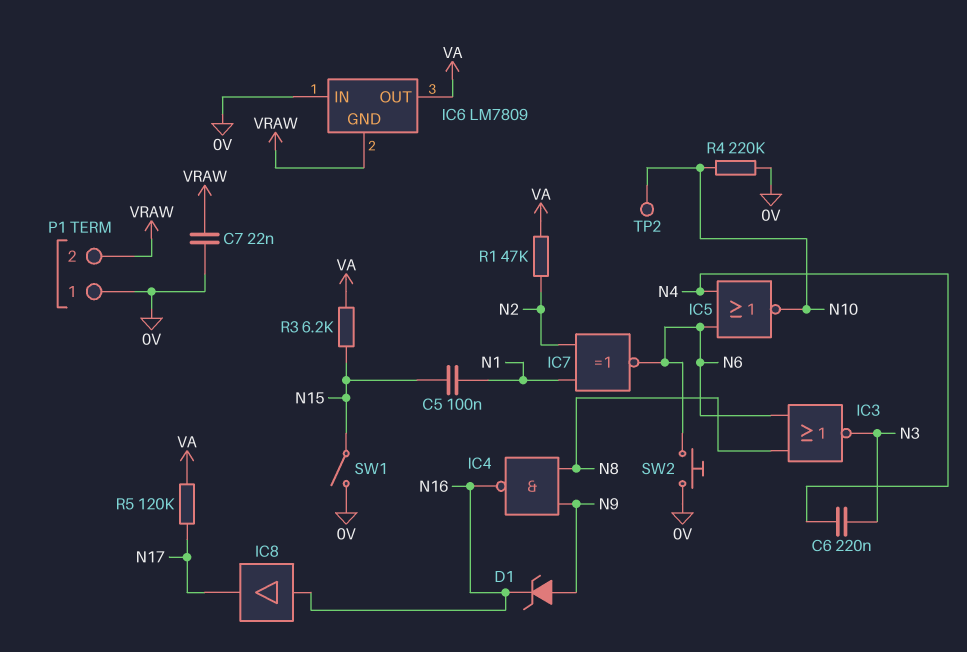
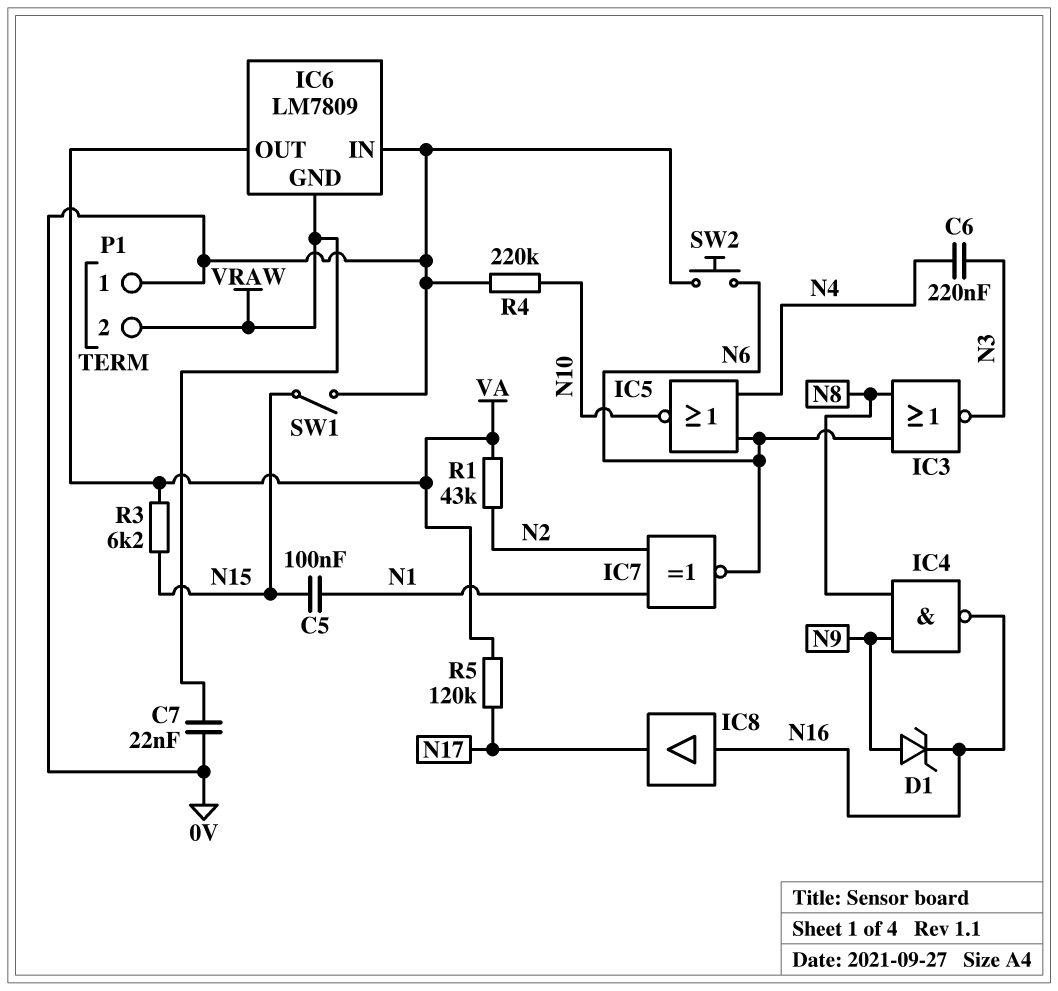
R1: 47k (N2, VA) -> 43k (N2, VA)
TP2: test point (N10) -> none

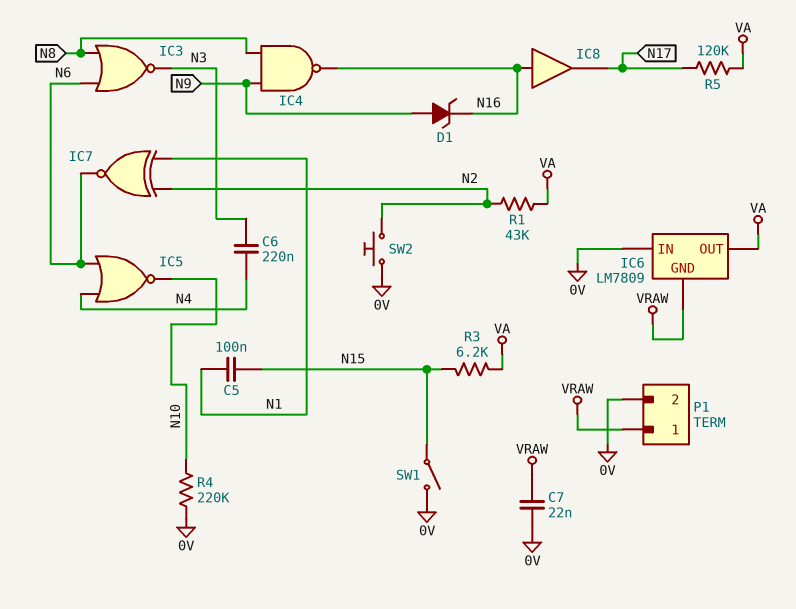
P1 pin 1: 0V -> VRAW
P1 pin 2: VRAW -> 0V
SW2: button (0V, N6) -> button (0V, N2)

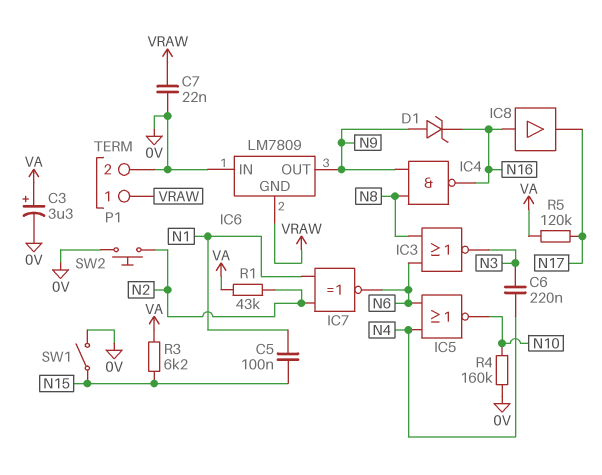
C3: none -> 3.3uF (plus VA, minus 0V)
IC6 pin OUT: VA -> N9
R4: 220k (0V, N10) -> 160k (0V, N10)

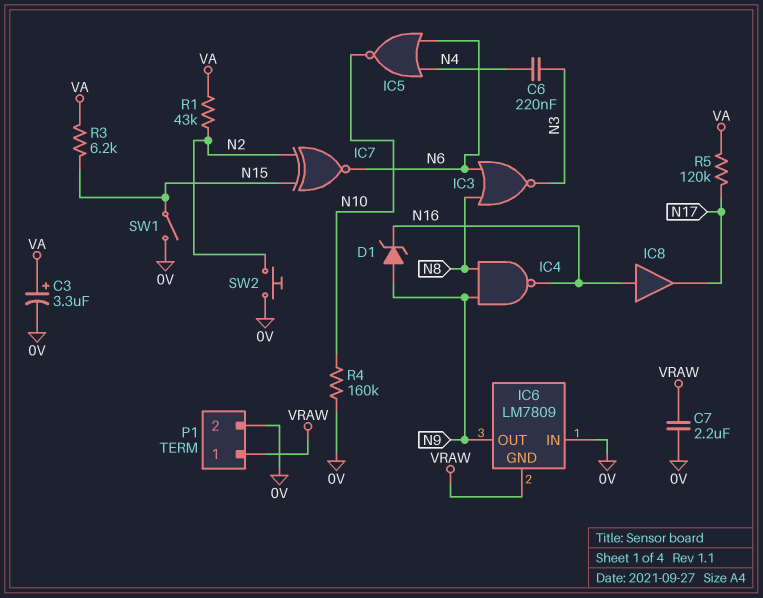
C5: 100nF (N1, N15) -> none
C7: 22nF (0V, VRAW) -> 2.2uF (0V, VRAW)
IC7: XNOR (in N1, in N2, out N6) -> XNOR (in N2, in N15, out N6)

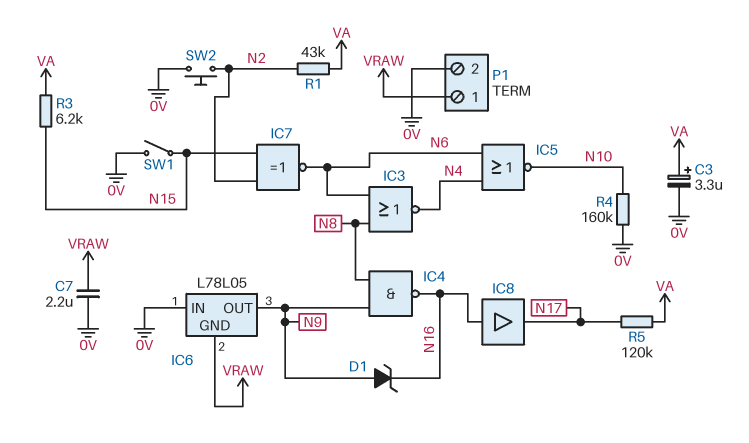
C6: 220nF (N3, N4) -> none
IC3: NOR (in N6, in N8, out N3) -> NOR (in N6, in N8, out N4)
IC6: LM7809 -> L78L05

